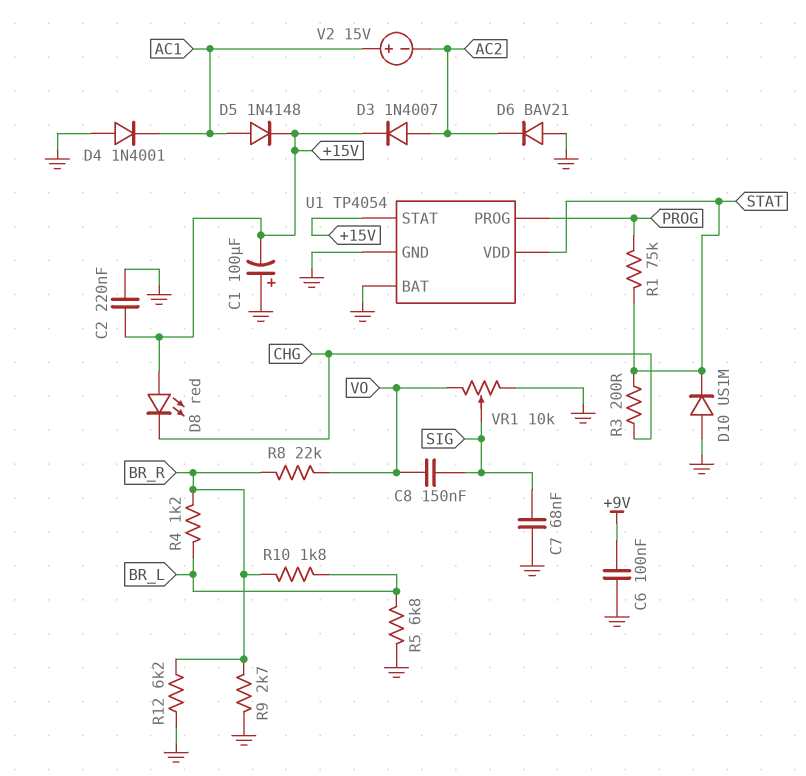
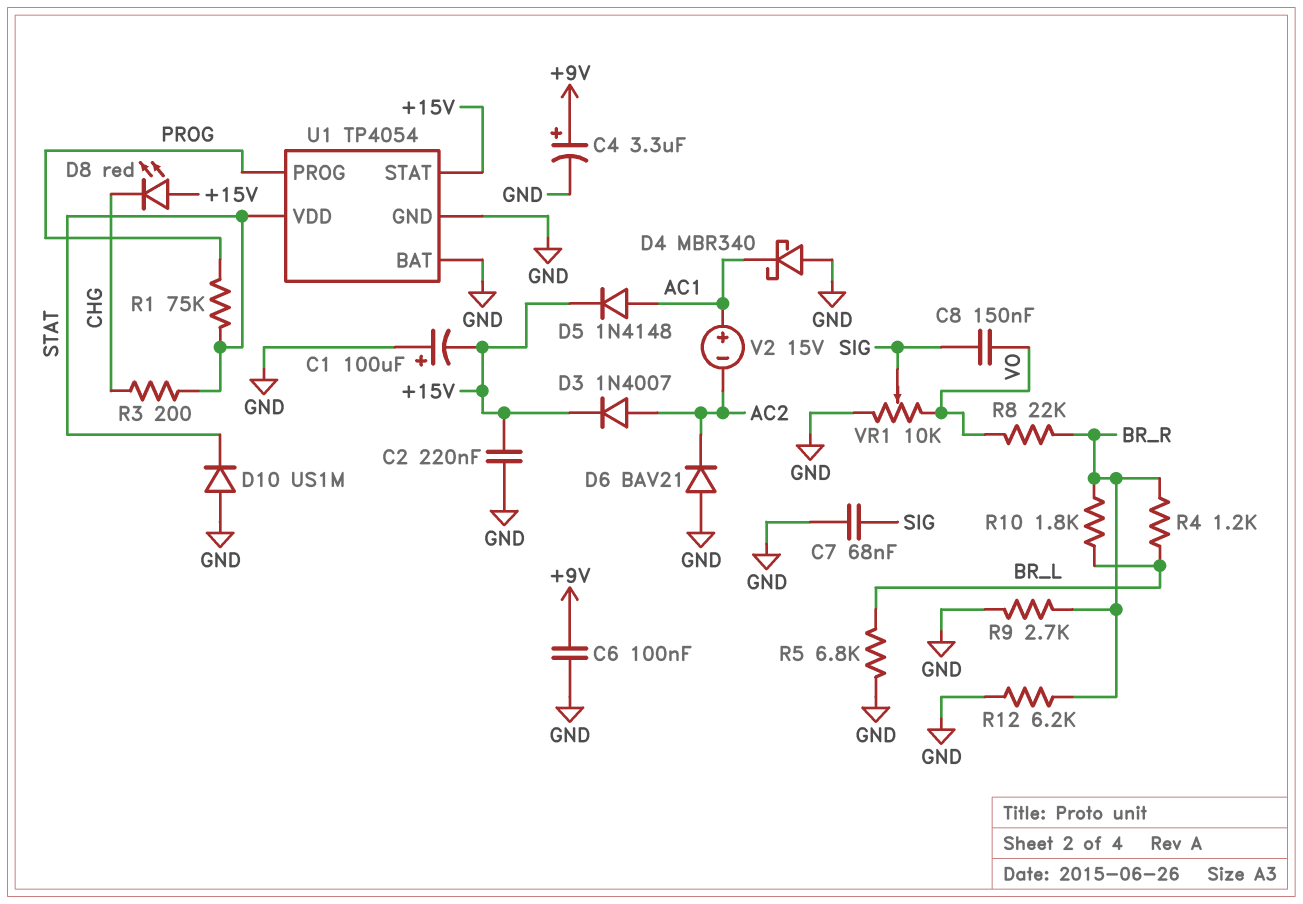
C4: none -> 3.3uF (plus +9V, minus GND)
D4: diode 1N4001 (A GND, K AC1) -> schottky MBR340 (A GND, K AC1)

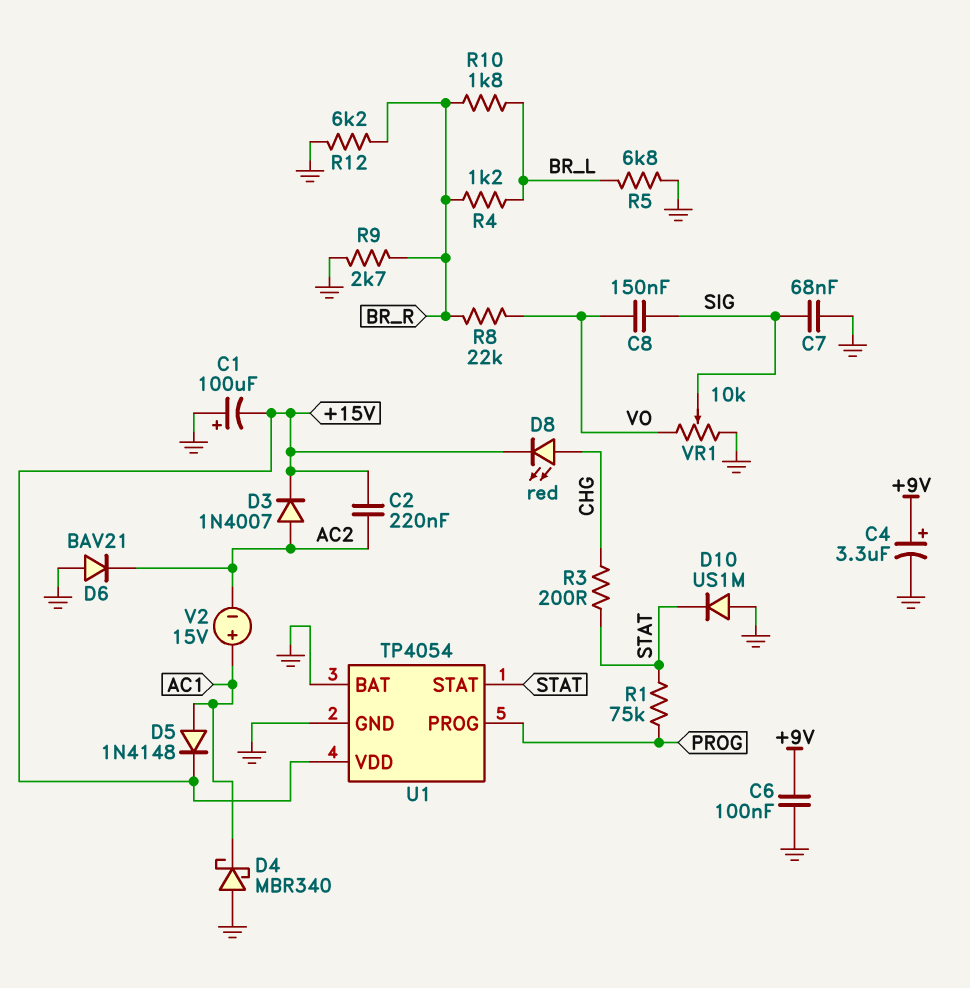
C2: 220nF (+15V, GND) -> 220nF (+15V, AC2)
D8: LED red (A +15V, K CHG) -> LED red (A CHG, K +15V)
U1 pin STAT: +15V -> STAT
U1 pin VDD: STAT -> +15V

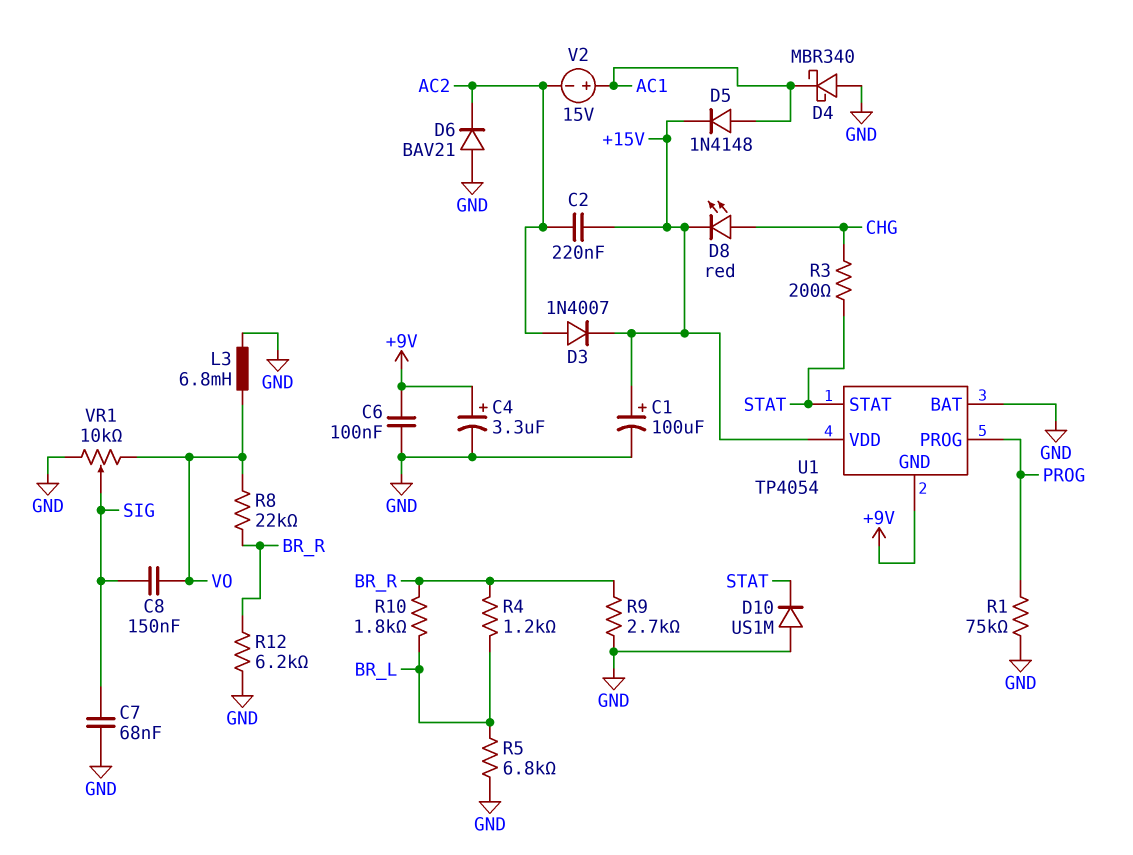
C1: 100uF (plus GND, minus +15V) -> 100uF (plus +15V, minus GND)
L3: none -> 6.8mH (GND, VO)
R1: 75k (PROG, STAT) -> 75k (GND, PROG)
U1 pin GND: GND -> +9V

